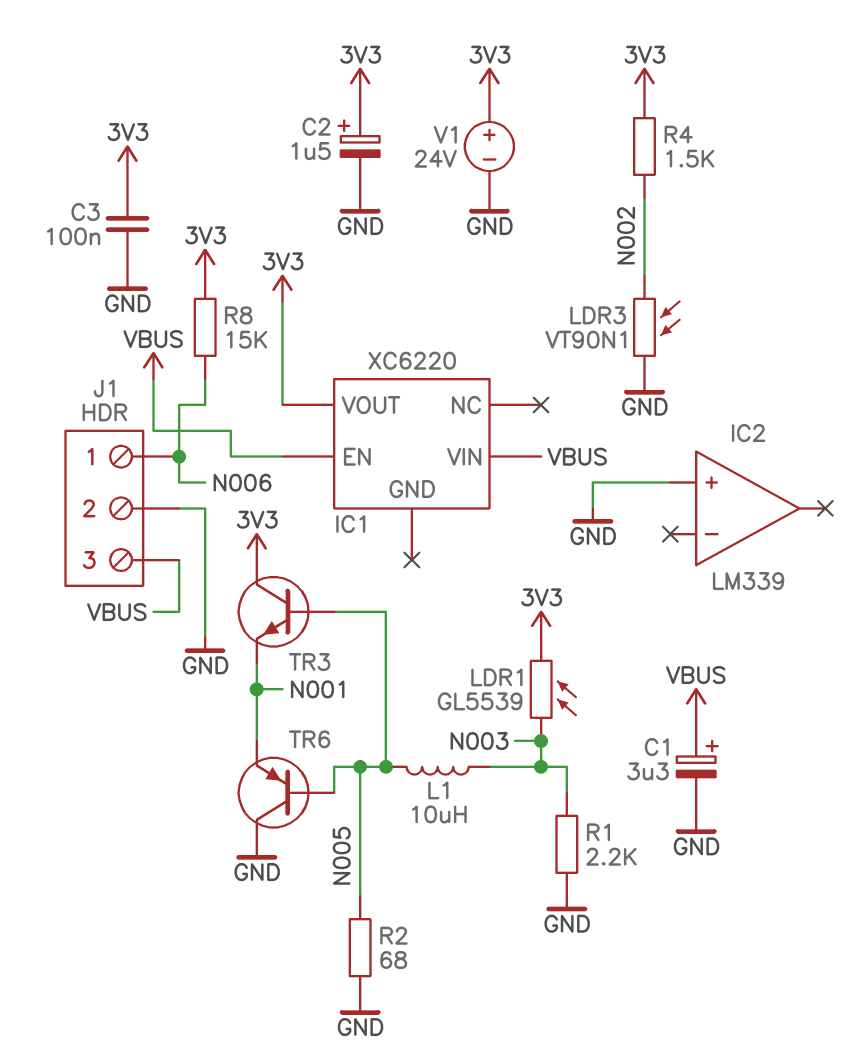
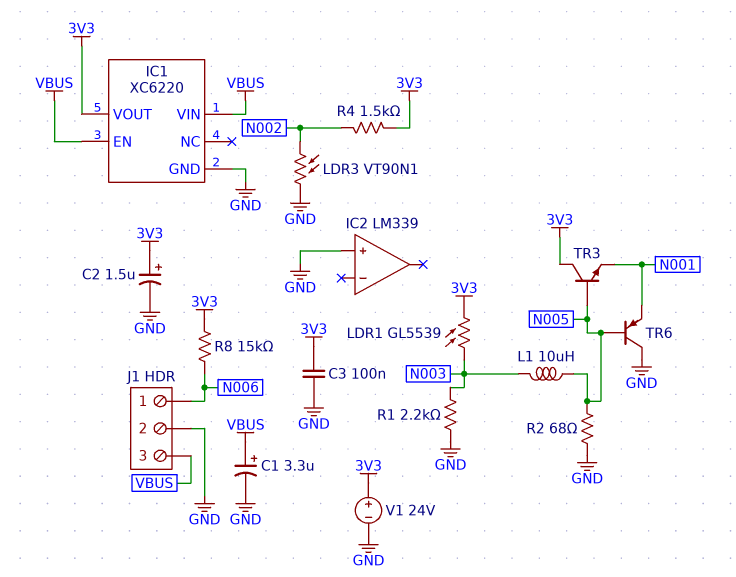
IC1 pin GND: none -> GND

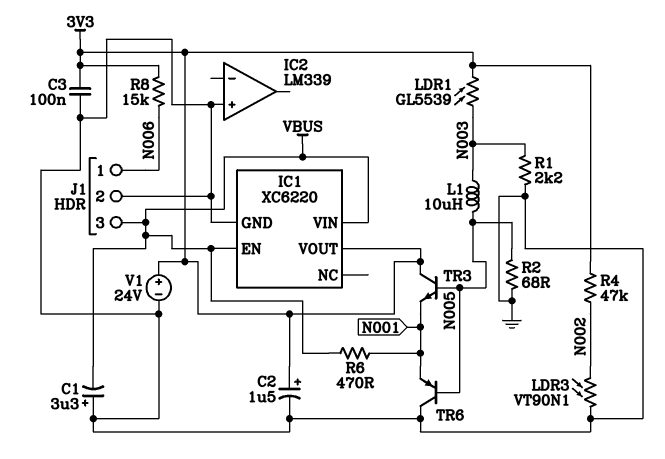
C1: 3.3uF (plus VBUS, minus GND) -> 3.3uF (plus GND, minus VBUS)
R4: 1.5k (3V3, N002) -> 47k (3V3, N002)
R6: none -> 470 (N001, VBUS)

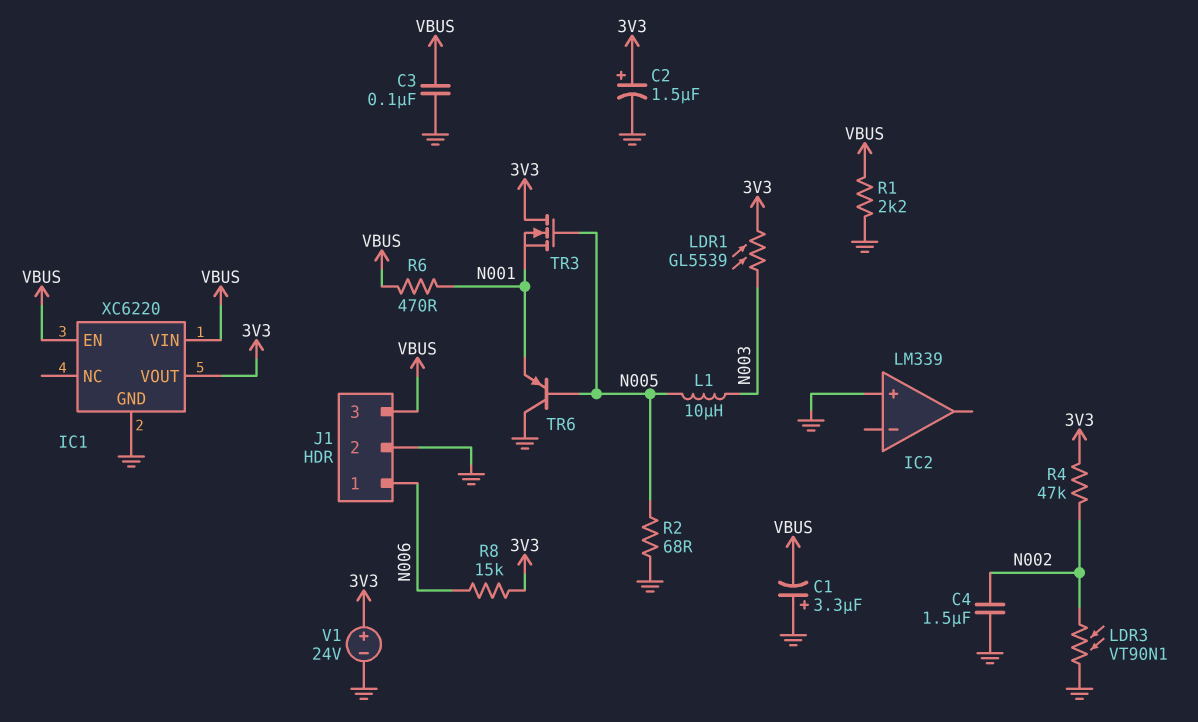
C3: 100nF (3V3, GND) -> 100nF (GND, VBUS)
C4: none -> 1.5uF (GND, N002)
R1: 2.2k (GND, N003) -> 2.2k (GND, VBUS)
TR3: NPN (B N005, C 3V3, E N001) -> NMOS (G N005, D 3V3, S N001)

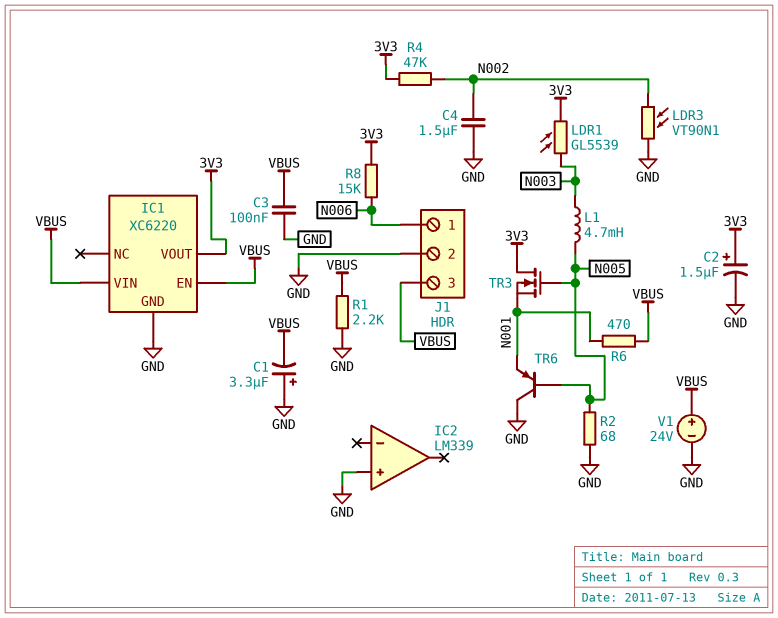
L1: 10uH (N003, N005) -> 4.7mH (N003, N005)
V1: 24V (plus 3V3, minus GND) -> 24V (plus VBUS, minus GND)

